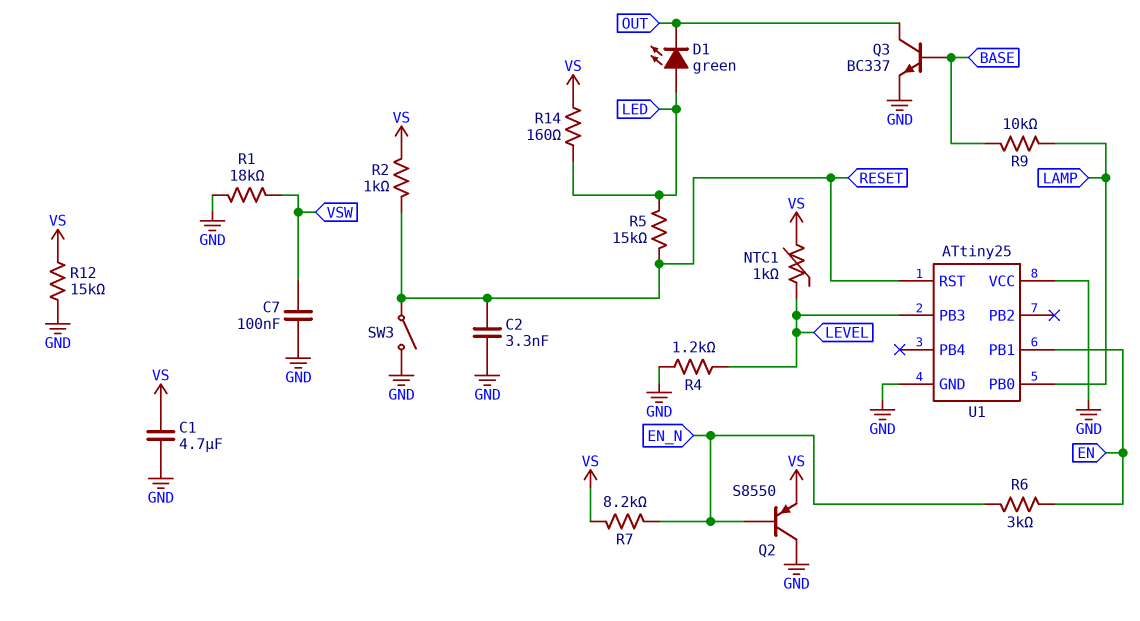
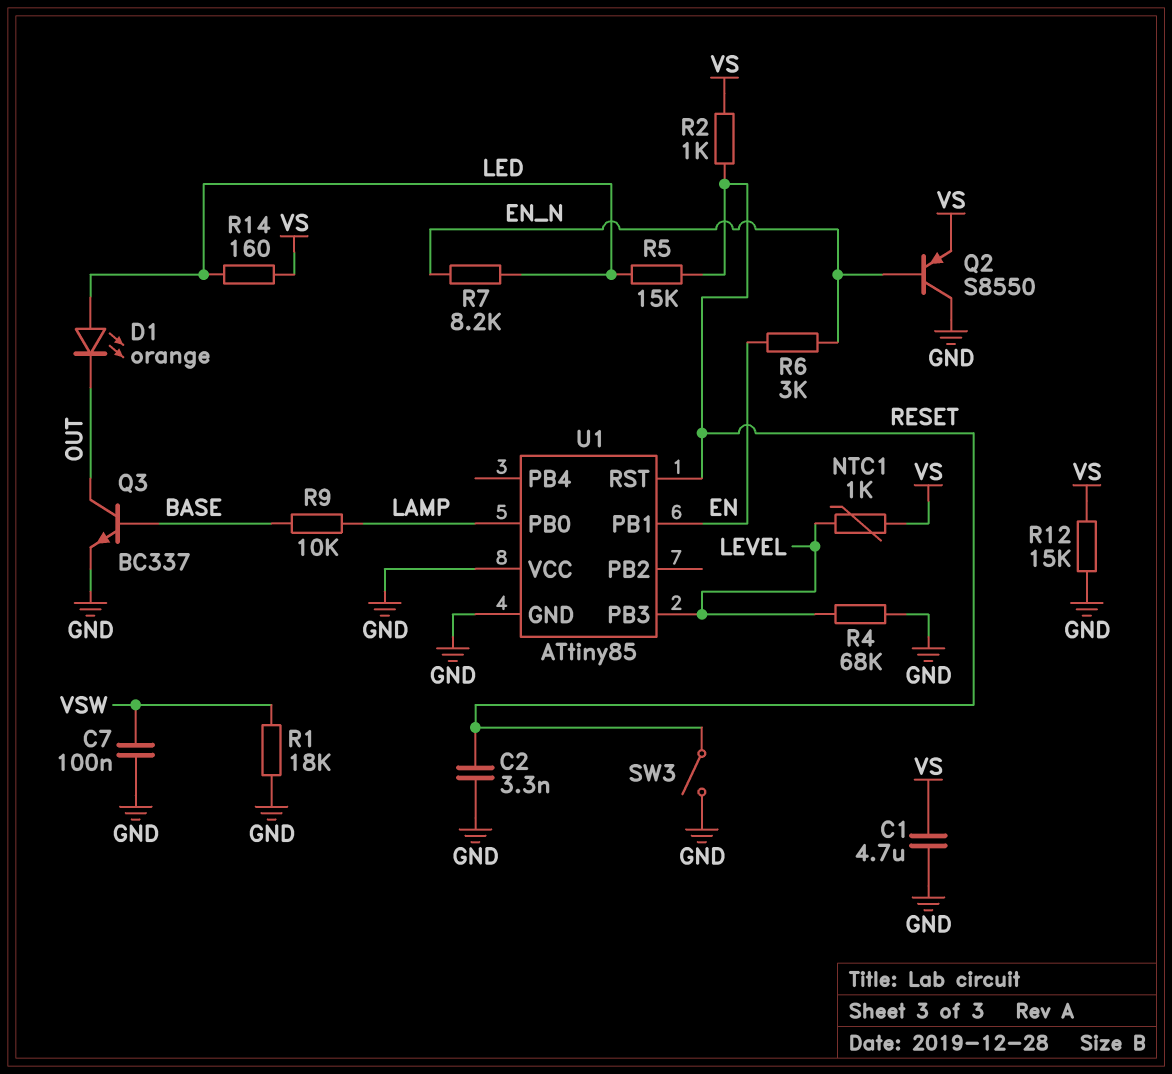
D1: LED green (A LED, K OUT) -> LED orange (A LED, K OUT)
R4: 1.2k (GND, LEVEL) -> 68k (GND, LEVEL)
R7: 8.2k (EN_N, VS) -> 8.2k (EN_N, LED)
U1: ATtiny25 -> ATtiny85

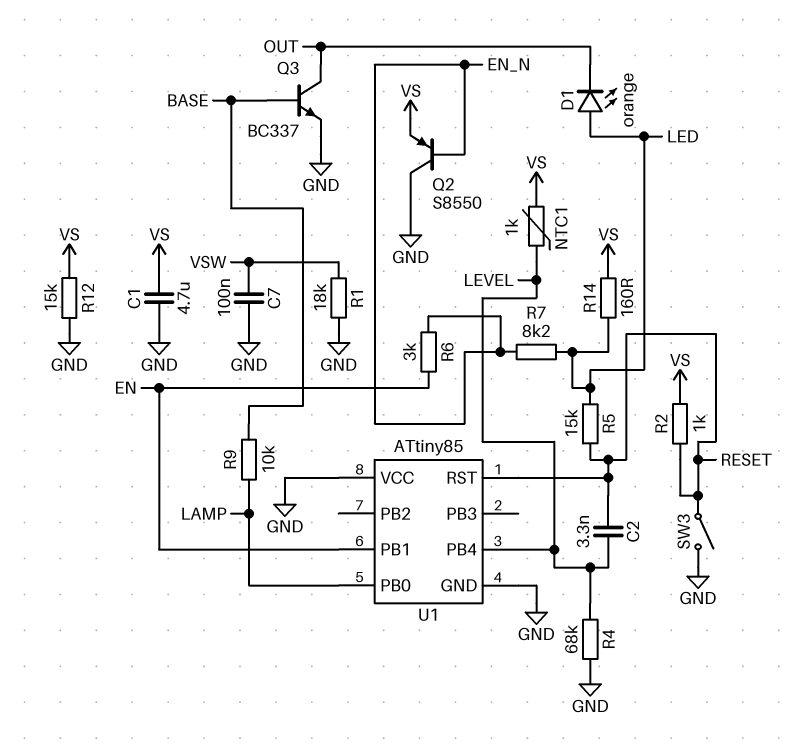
C2: 3.3nF (GND, RESET) -> 3.3nF (LEVEL, RESET)
U1 pin PB3: LEVEL -> none
U1 pin PB4: none -> LEVEL

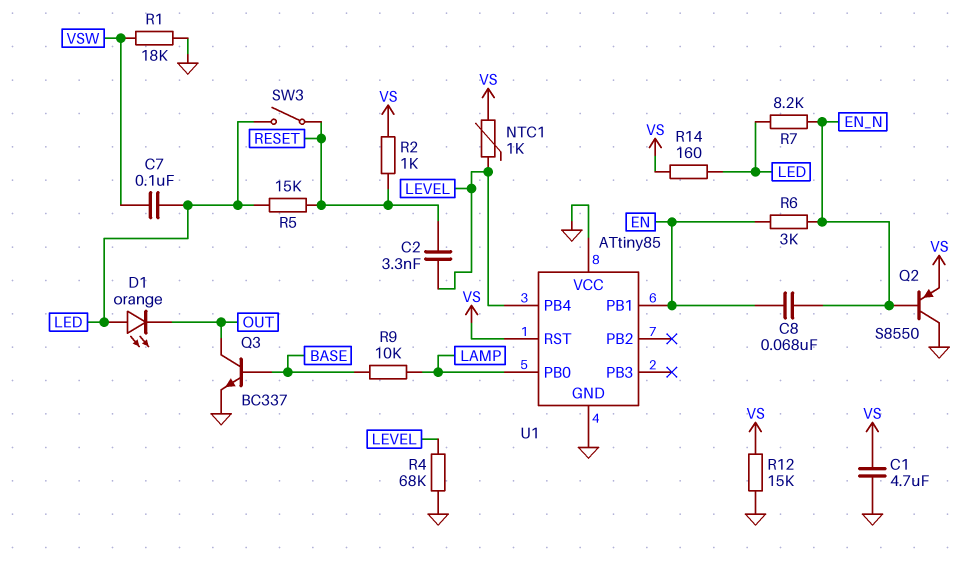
C7: 100nF (GND, VSW) -> 100nF (LED, VSW)
C8: none -> 68nF (EN, EN_N)
SW3: switch (GND, RESET) -> switch (LED, RESET)
U1 pin RST: RESET -> VS

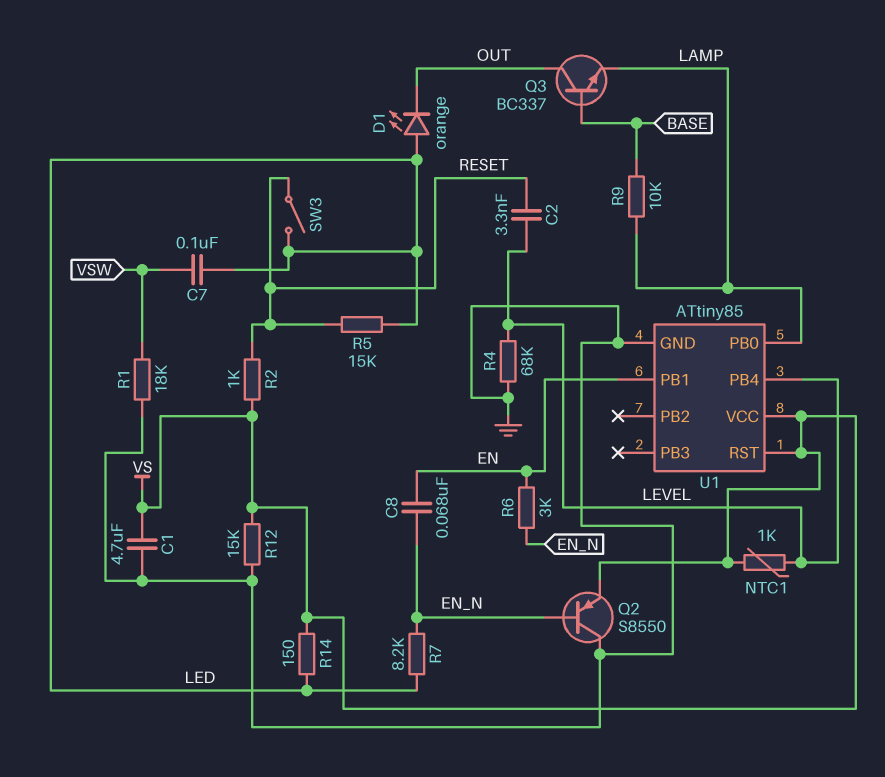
Q3: NPN BC337 (B BASE, C OUT, E GND) -> NPN BC337 (B BASE, C OUT, E LAMP)
R14: 160 (LED, VS) -> 150 (LED, VS)
U1 pin VCC: GND -> VS

